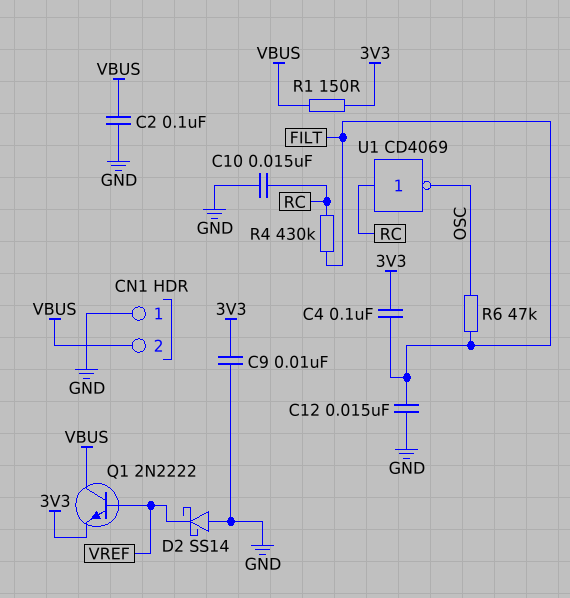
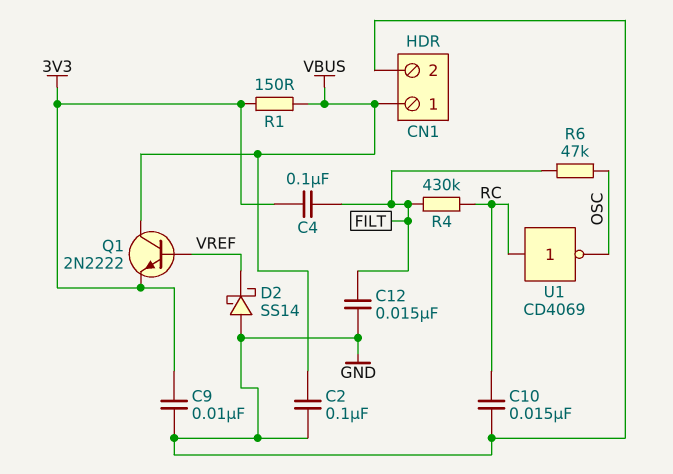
CN1 pin 1: GND -> VBUS
CN1 pin 2: VBUS -> GND

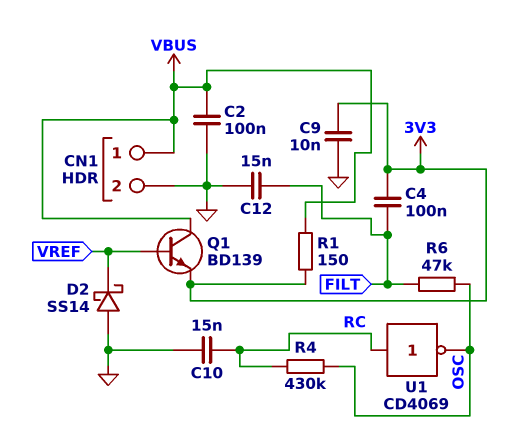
Q1: NPN 2N2222 (B VREF, C VBUS, E 3V3) -> NPN BD139 (B VREF, C VBUS, E 3V3)
R4: 430k (FILT, RC) -> 430k (OSC, RC)

